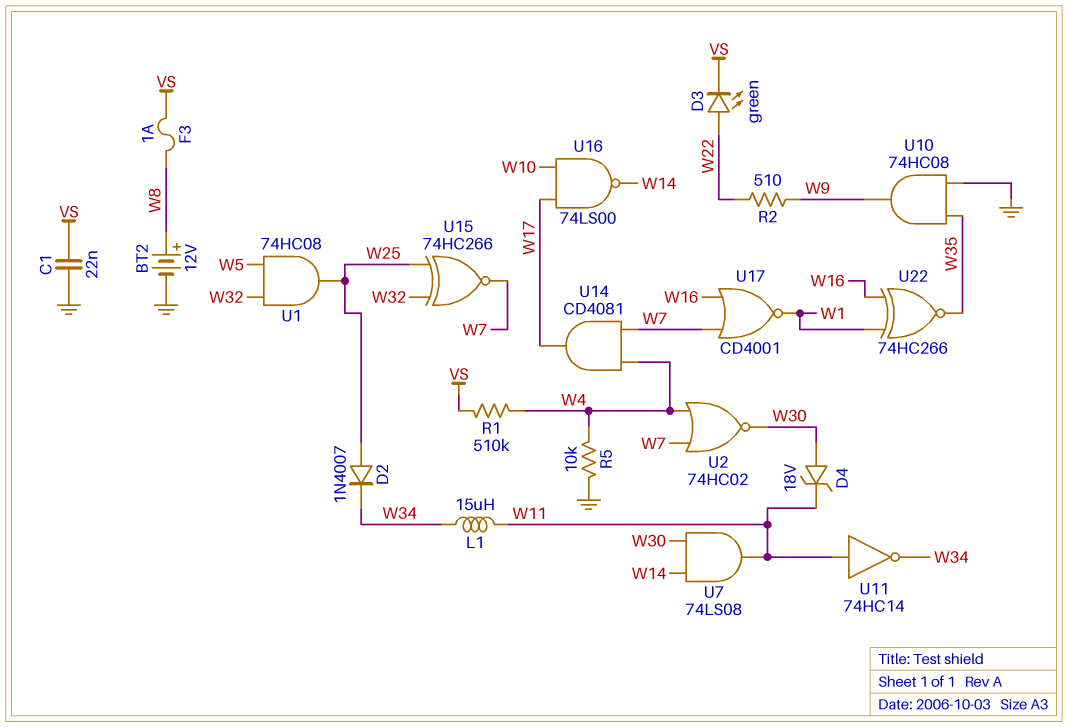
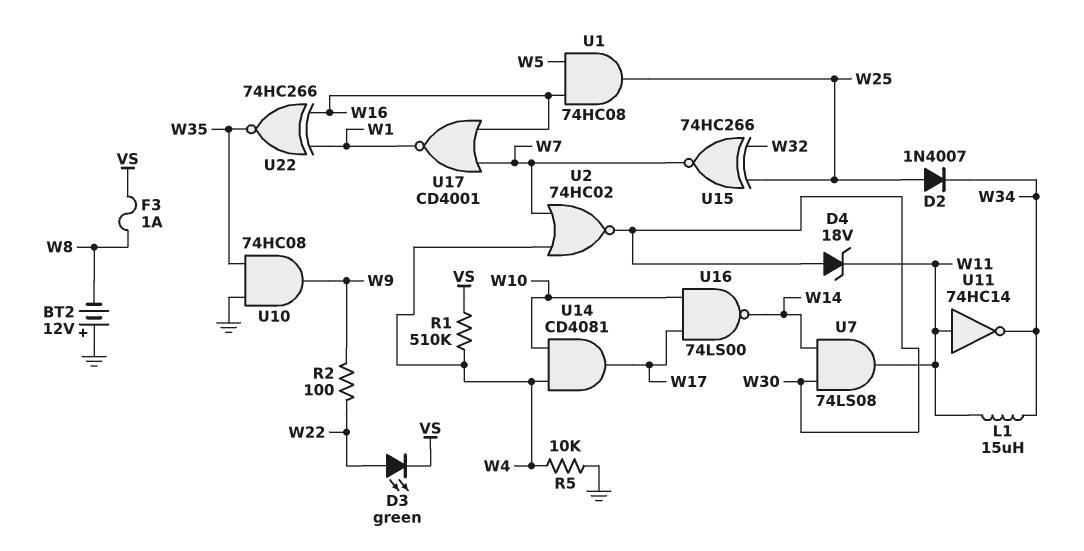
BT2: 12V (plus W8, minus GND) -> 12V (plus GND, minus W8)
C1: 22nF (GND, VS) -> none
R2: 510 (W9, W22) -> 100 (W9, W22)
U1: AND 74HC08 (in W5, in W32, out W25) -> AND 74HC08 (in W5, in W16, out W25)
U14: AND CD4081 (in W4, in W7, out W17) -> AND CD4081 (in W4, in W10, out W17)

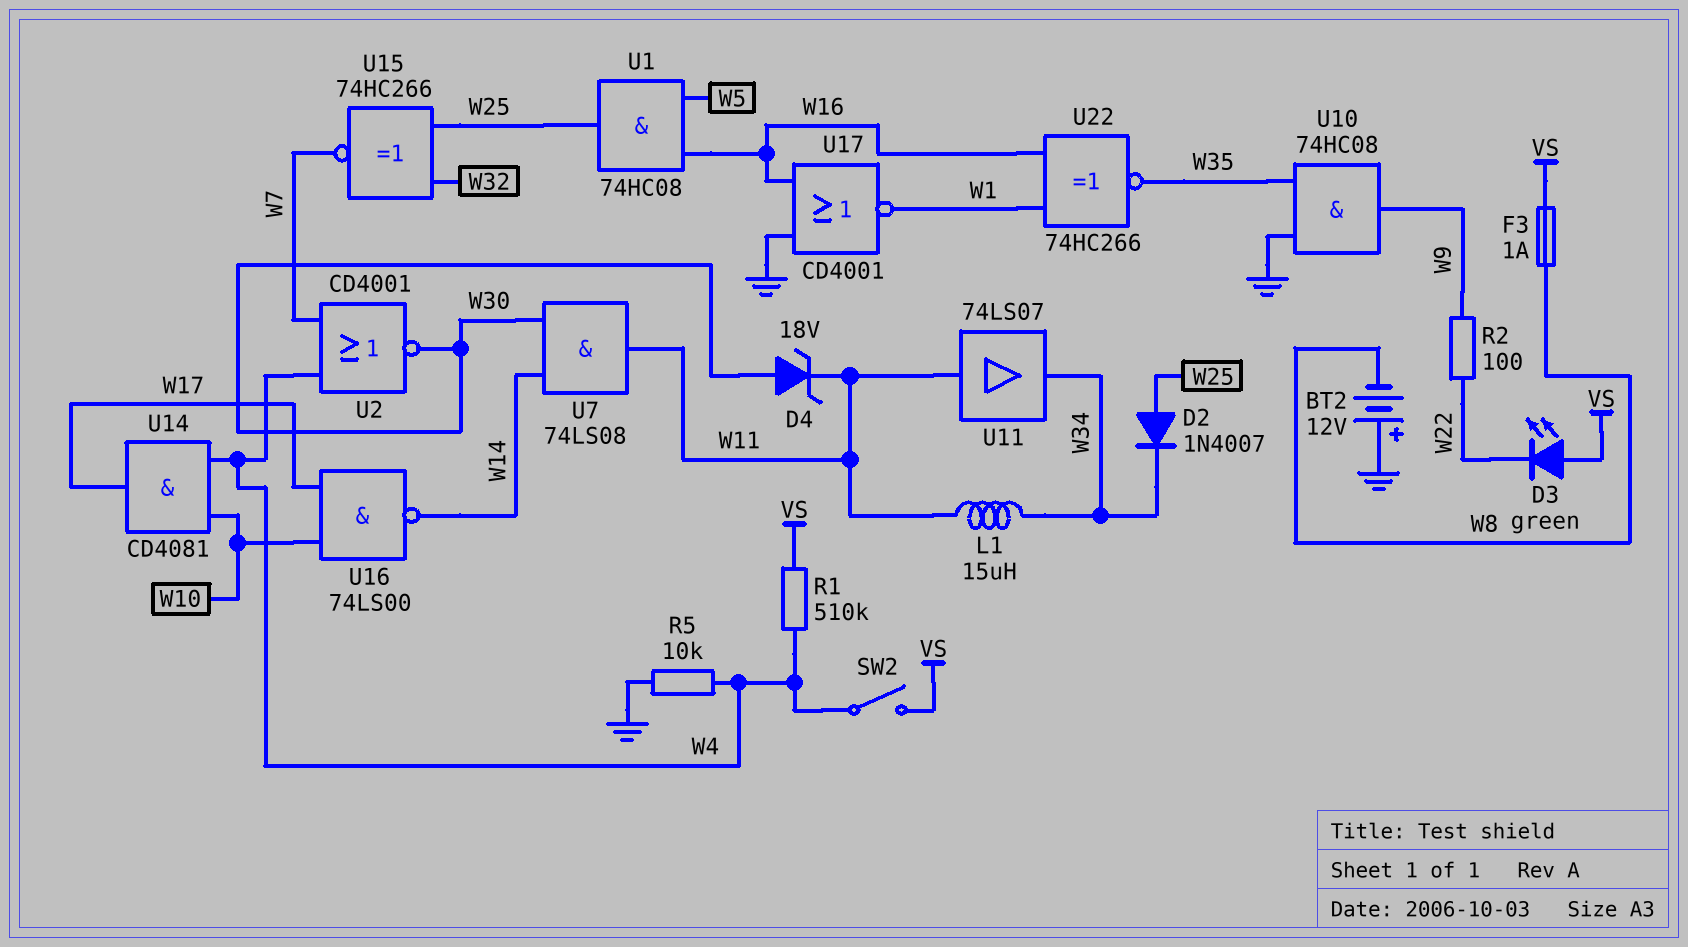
D3: LED green (A W22, K VS) -> LED green (A VS, K W22)
SW2: none -> switch (VS, W4)
U2: NOR 74HC02 (in W4, in W7, out W30) -> NOR CD4001 (in W4, in W7, out W30)
U11: NOT 74HC14 (in W11, out W34) -> buffer 74LS07 (in W11, out W34)
U17: NOR CD4001 (in W7, in W16, out W1) -> NOR CD4001 (in GND, in W16, out W1)

